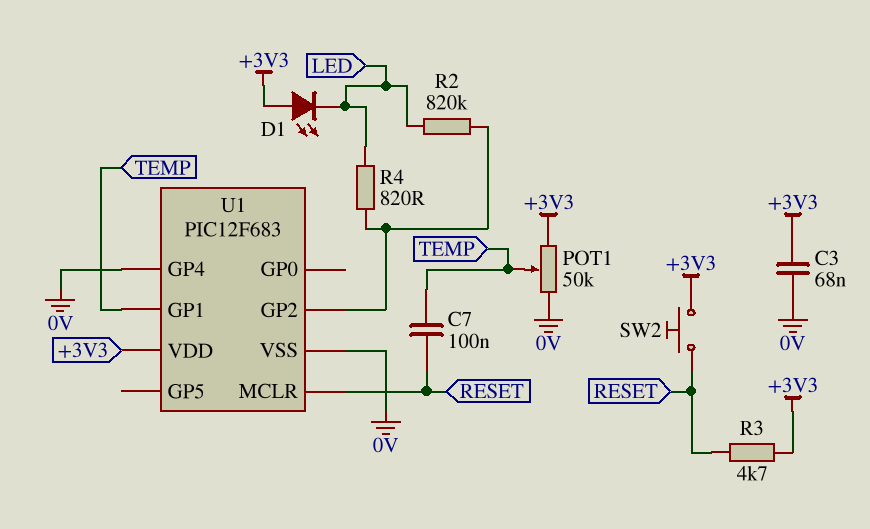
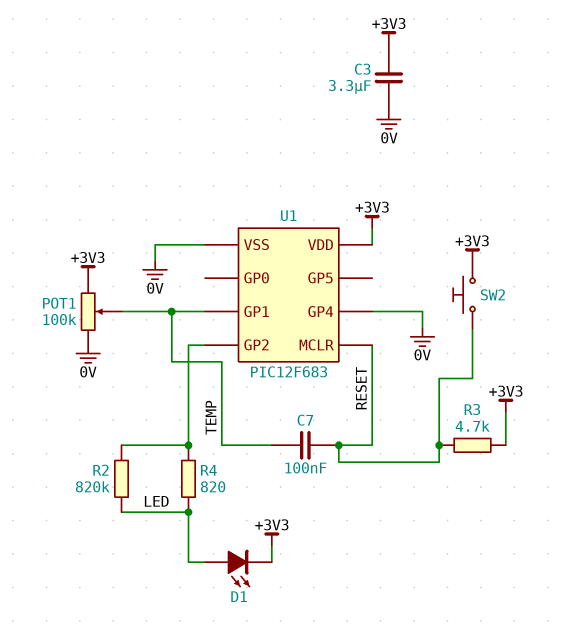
C3: 68nF (+3V3, 0V) -> 3.3uF (+3V3, 0V)
D1: LED (A +3V3, K LED) -> LED (A LED, K +3V3)
POT1: 50k (+3V3, 0V, wiper TEMP) -> 100k (+3V3, 0V, wiper TEMP)

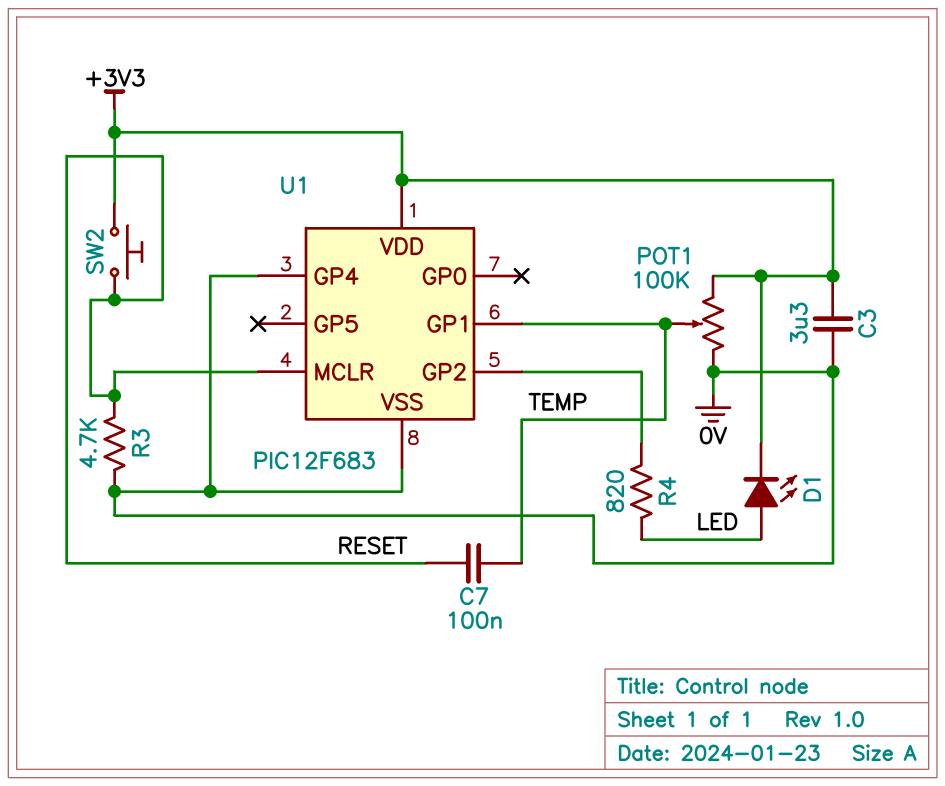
R2: 820k (LED, U1/GP2) -> none
R3: 4.7k (+3V3, RESET) -> 4.7k (0V, RESET)

